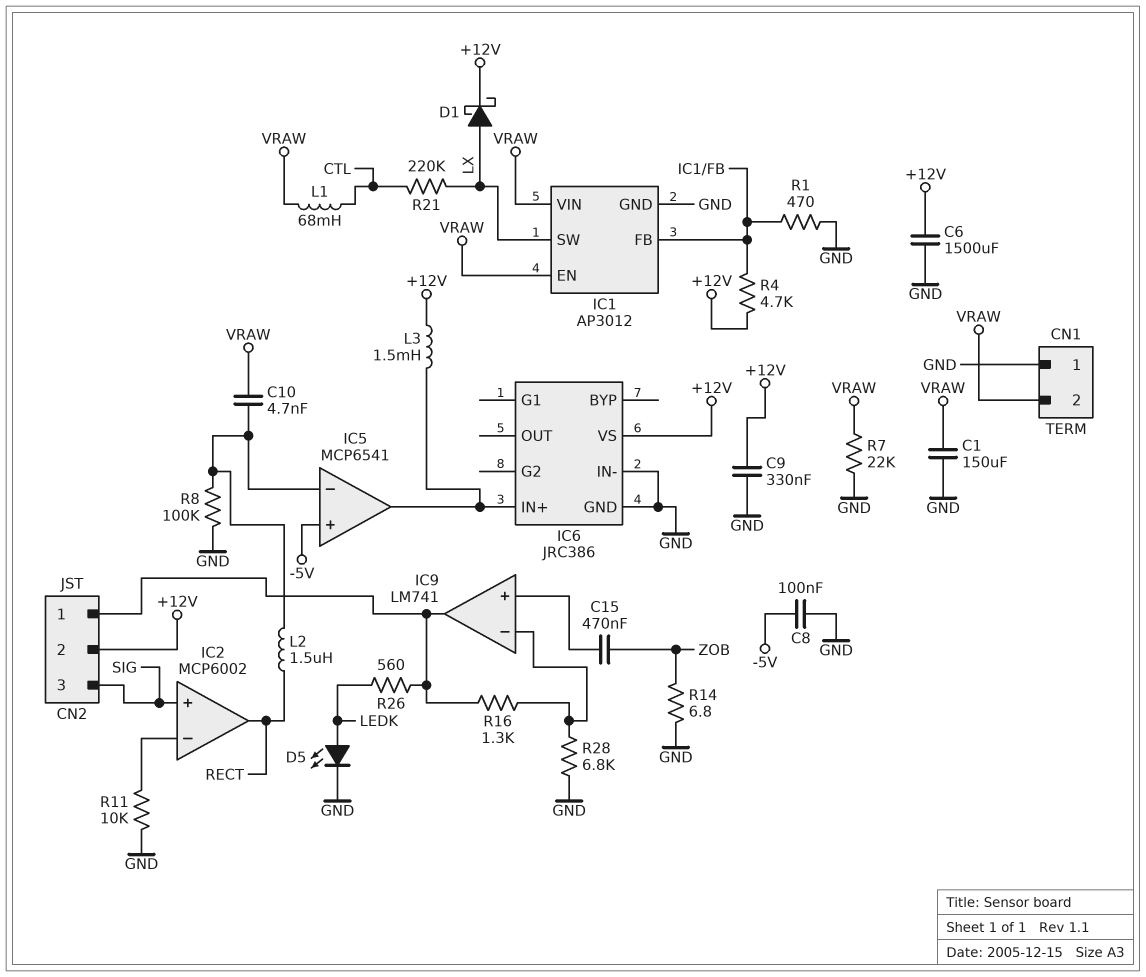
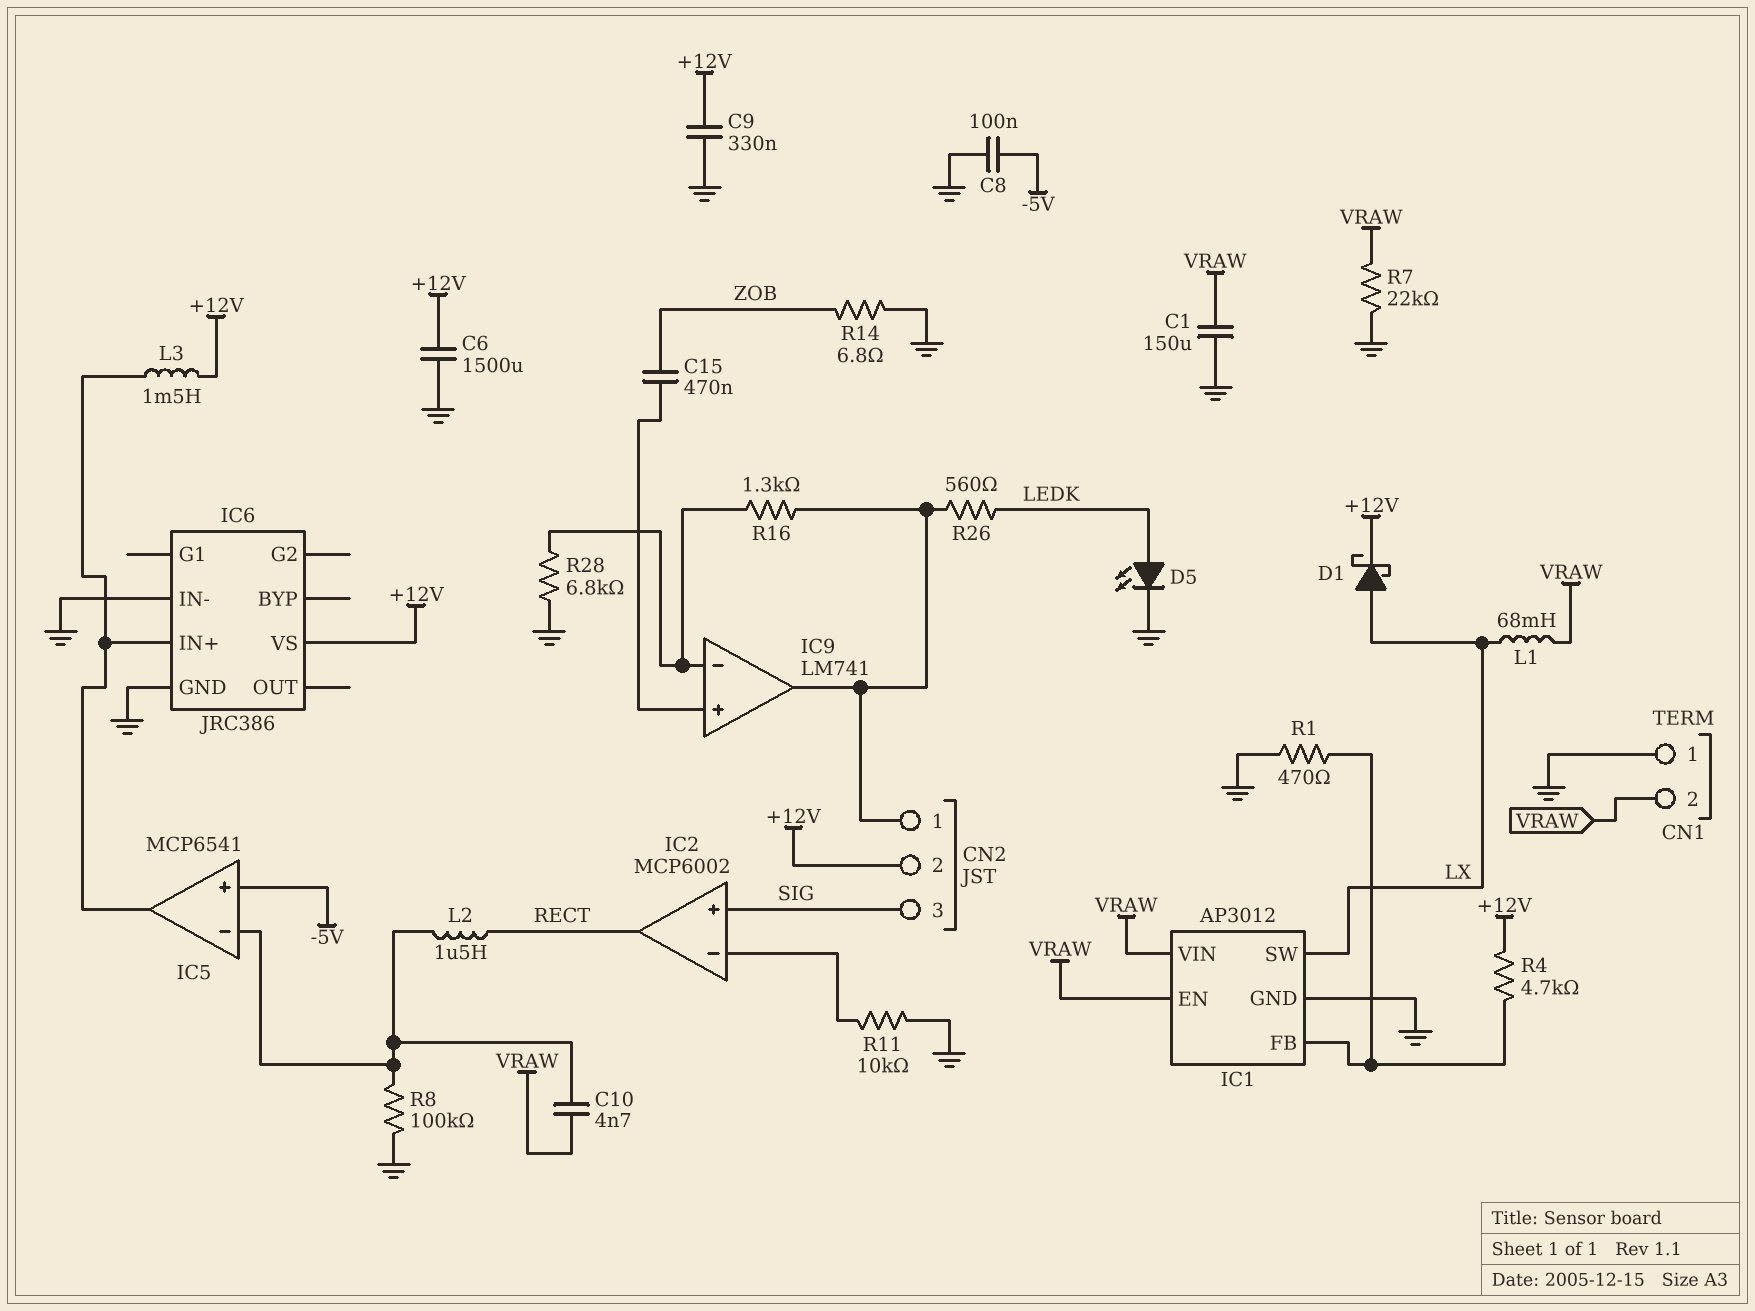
L1: 68mH (CTL, VRAW) -> 68mH (LX, VRAW)
R21: 220k (CTL, LX) -> none

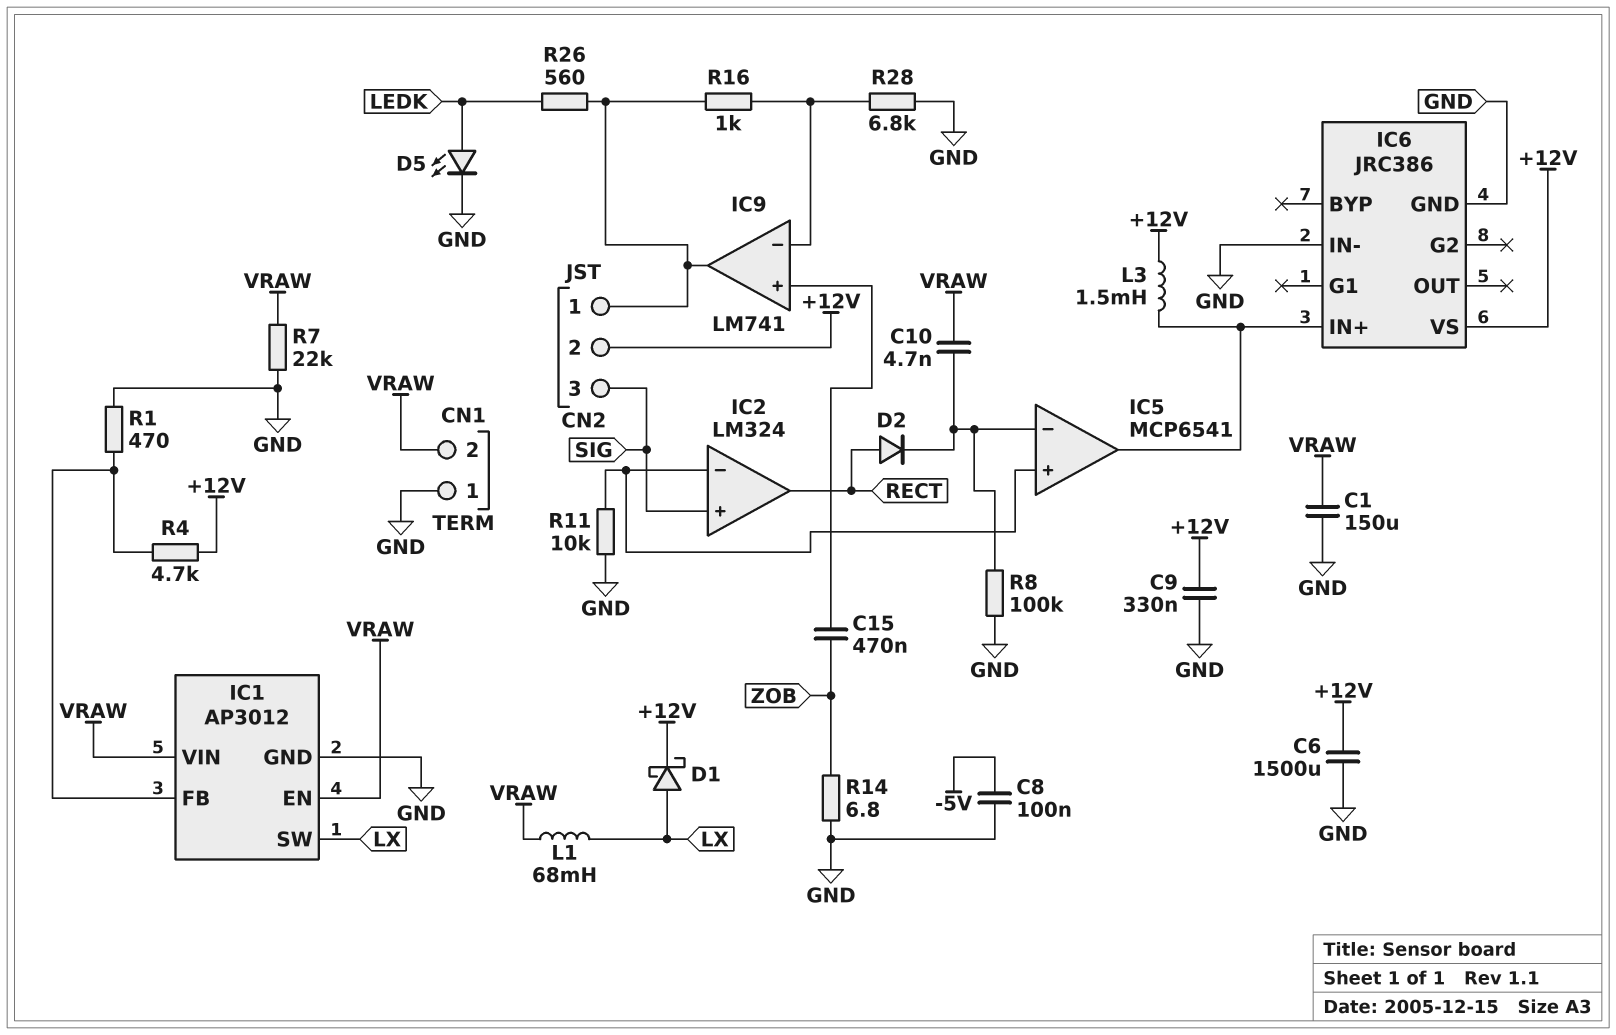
D2: none -> diode (A RECT, K IC5/in-)
IC2: MCP6002 -> LM324
IC5 pin in+: -5V -> IC2/in-
L2: 1.5uH (IC5/in-, RECT) -> none
R16: 1.3k (CN2/1, IC9/in-) -> 1k (CN2/1, IC9/in-)

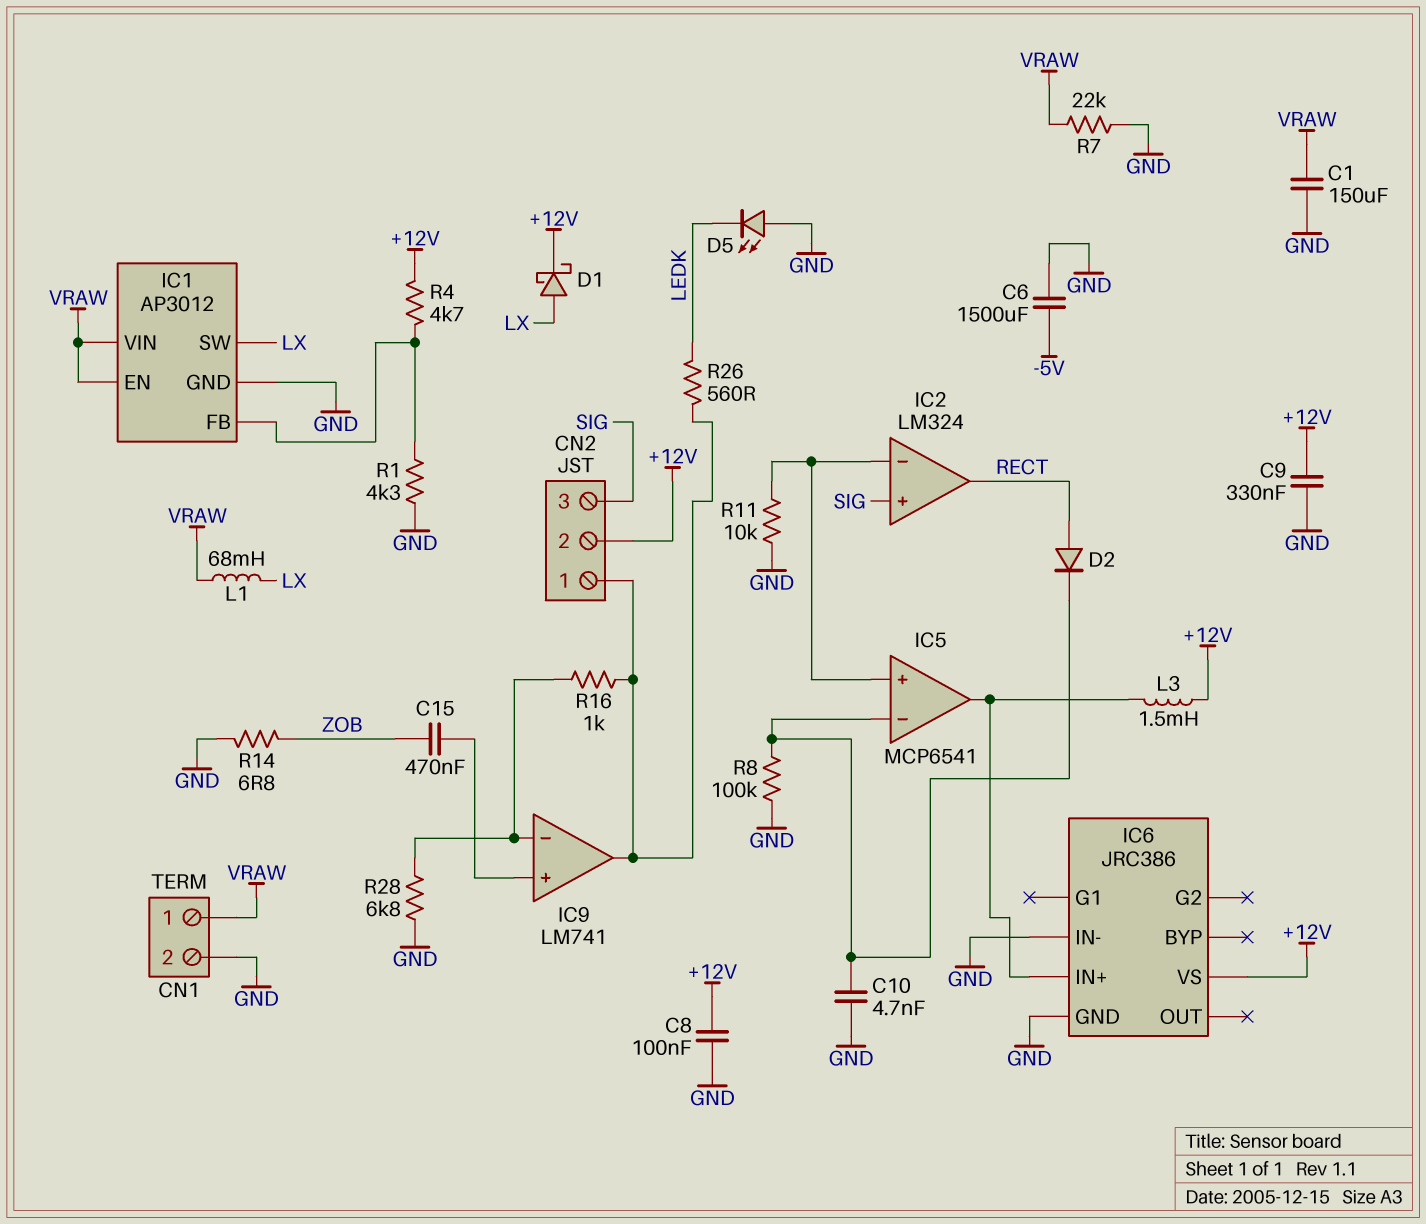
C6: 1500uF (+12V, GND) -> 1500uF (-5V, GND)
C8: 100nF (-5V, GND) -> 100nF (+12V, GND)
C10: 4.7nF (IC5/in-, VRAW) -> 4.7nF (GND, IC5/in-)
CN1 pin 1: GND -> VRAW
CN1 pin 2: VRAW -> GND
D5: LED (A LEDK, K GND) -> LED (A GND, K LEDK)
R1: 470 (GND, IC1/FB) -> 4.3k (GND, IC1/FB)

